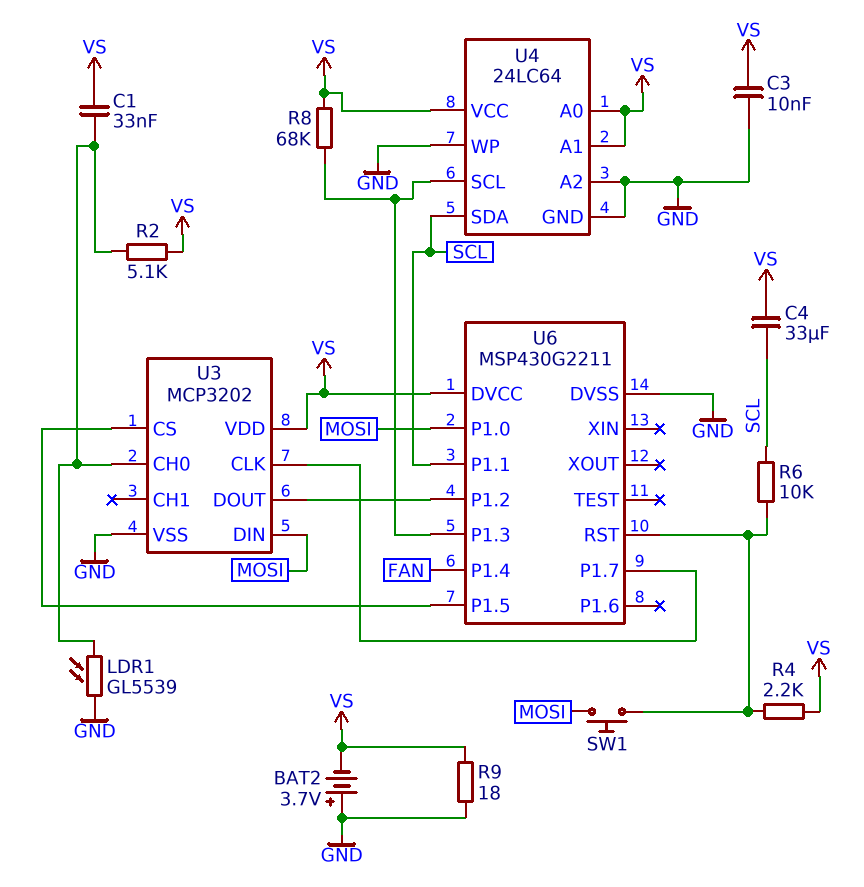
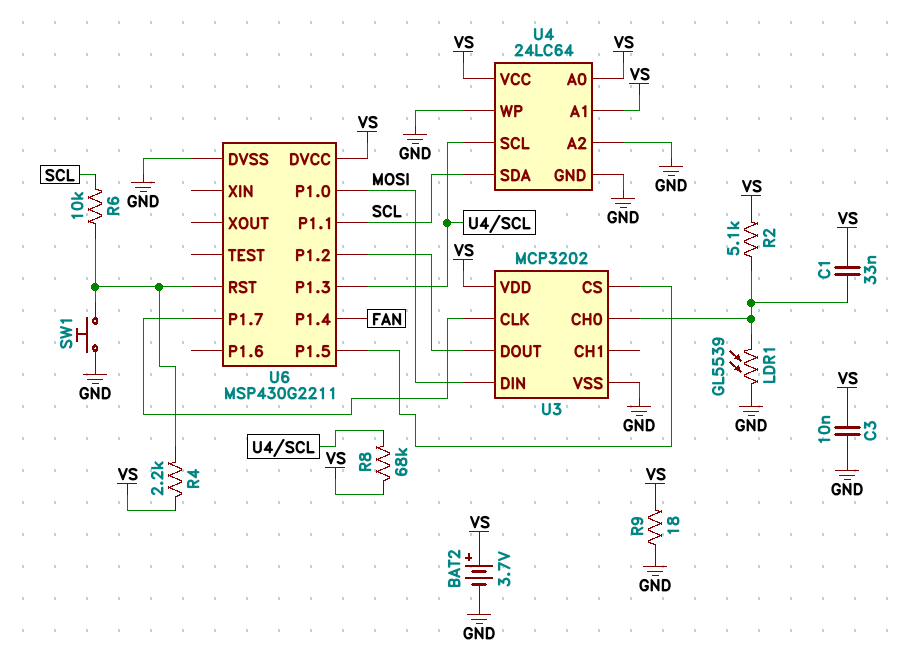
BAT2: 3.7V (plus GND, minus VS) -> 3.7V (plus VS, minus GND)
C4: 33uF (SCL, VS) -> none
SW1: button (MOSI, U6/RST) -> button (GND, U6/RST)

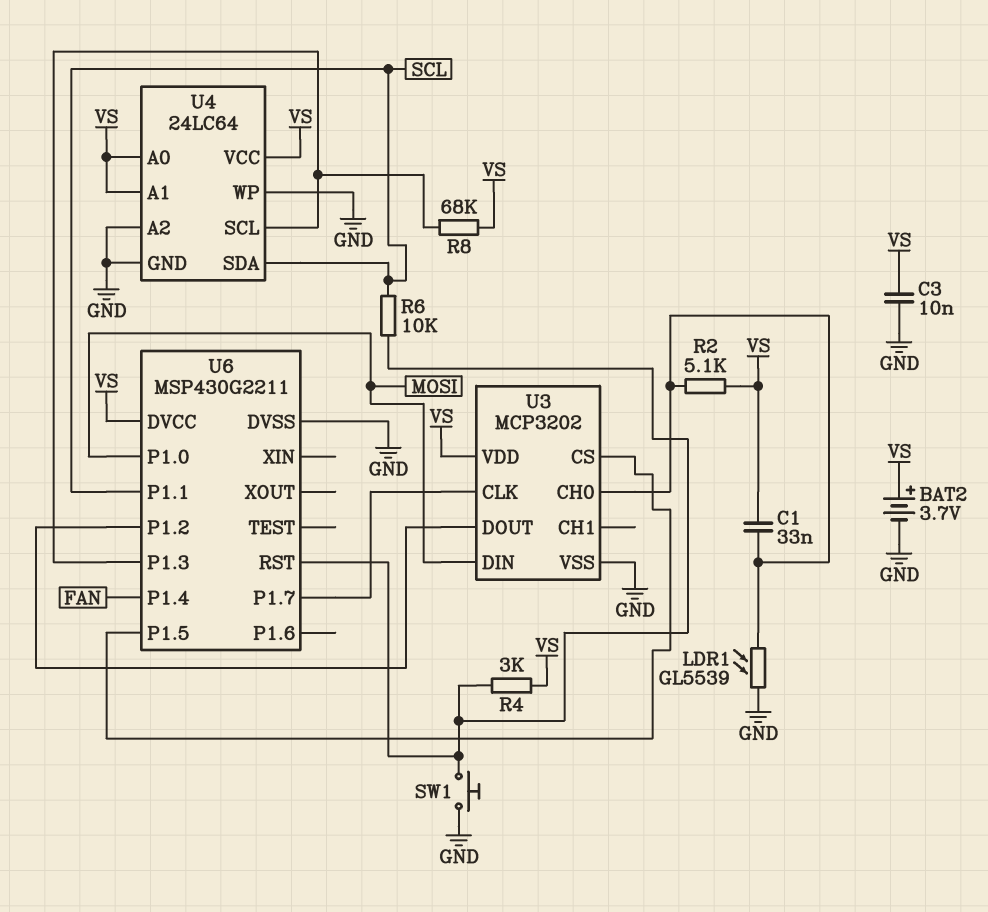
R4: 2.2k (U6/RST, VS) -> 3k (U6/RST, VS)
R9: 18 (GND, VS) -> none

